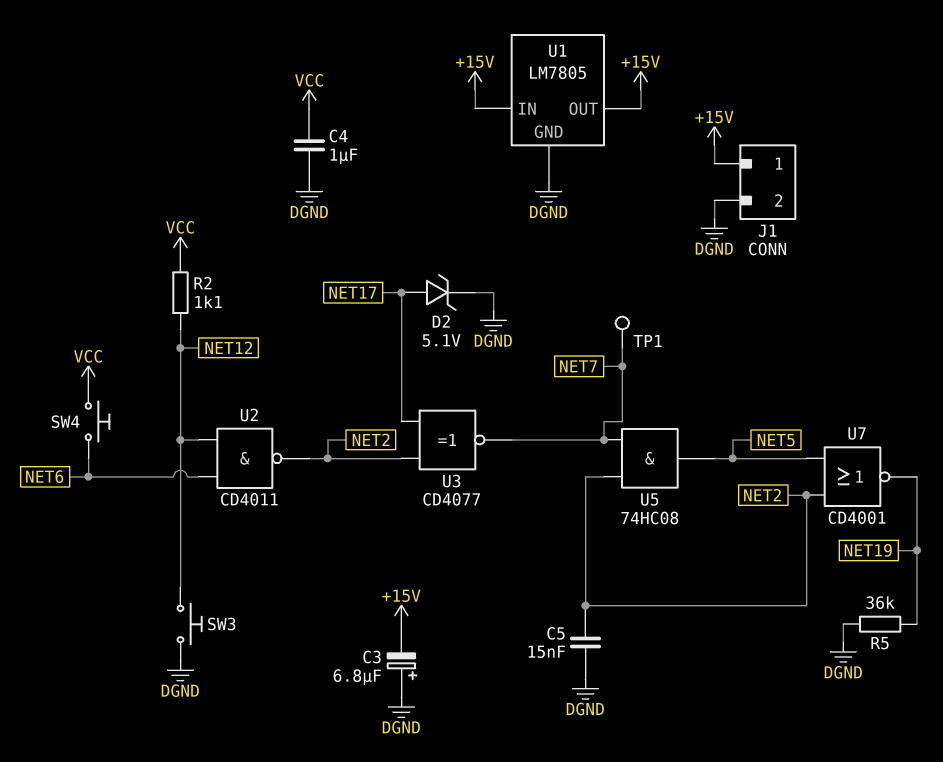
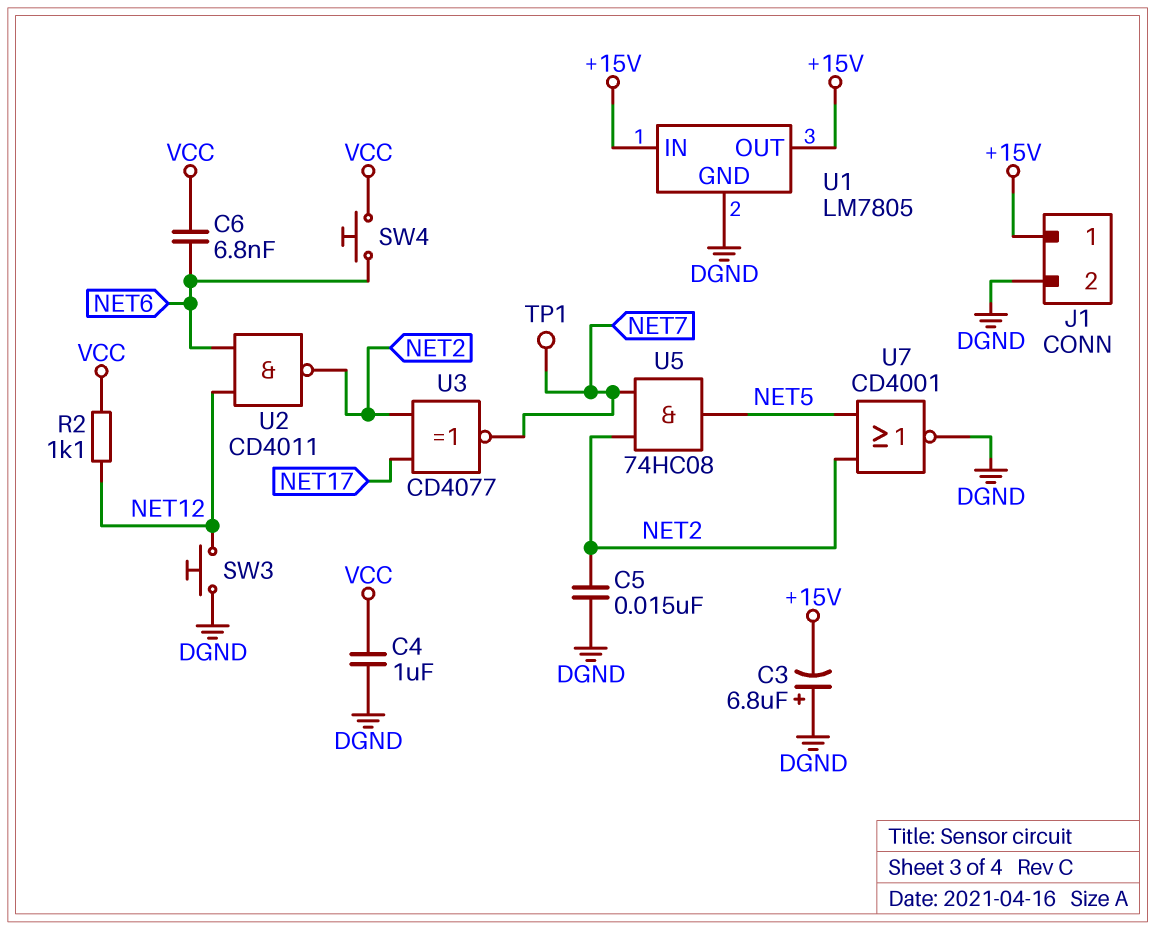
C6: none -> 6.8nF (NET6, VCC)
D2: zener 5.1V (A NET17, K DGND) -> none
R5: 36k (DGND, NET19) -> none
U7: NOR CD4001 (in NET2, in NET5, out NET19) -> NOR CD4001 (in NET2, in NET5, out DGND)

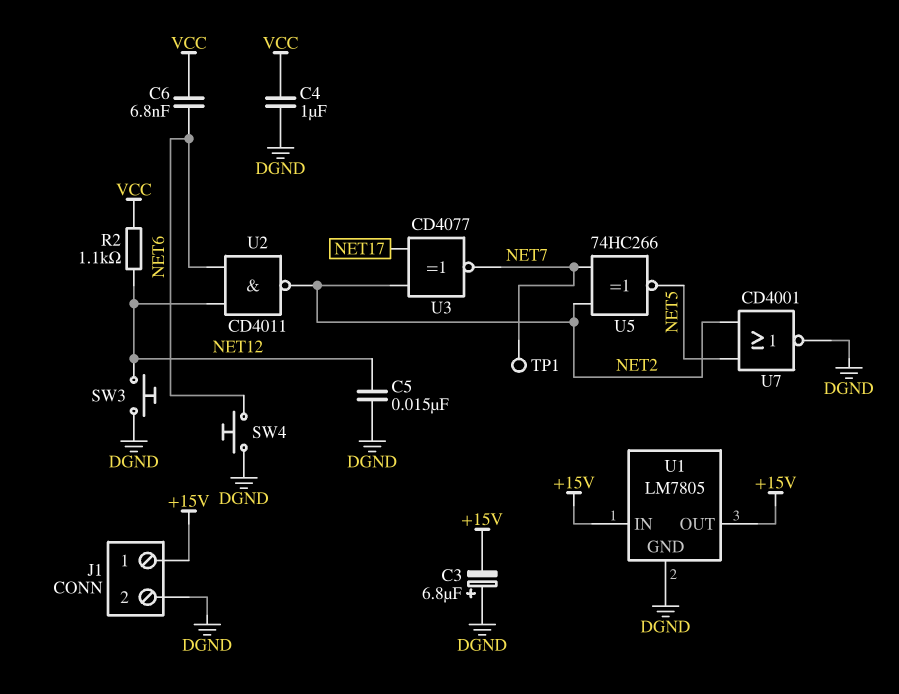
C5: 15nF (DGND, NET2) -> 15nF (DGND, NET12)
SW4: button (NET6, VCC) -> button (DGND, NET6)
U5: AND 74HC08 (in NET2, in NET7, out NET5) -> XNOR 74HC266 (in NET2, in NET7, out NET5)

